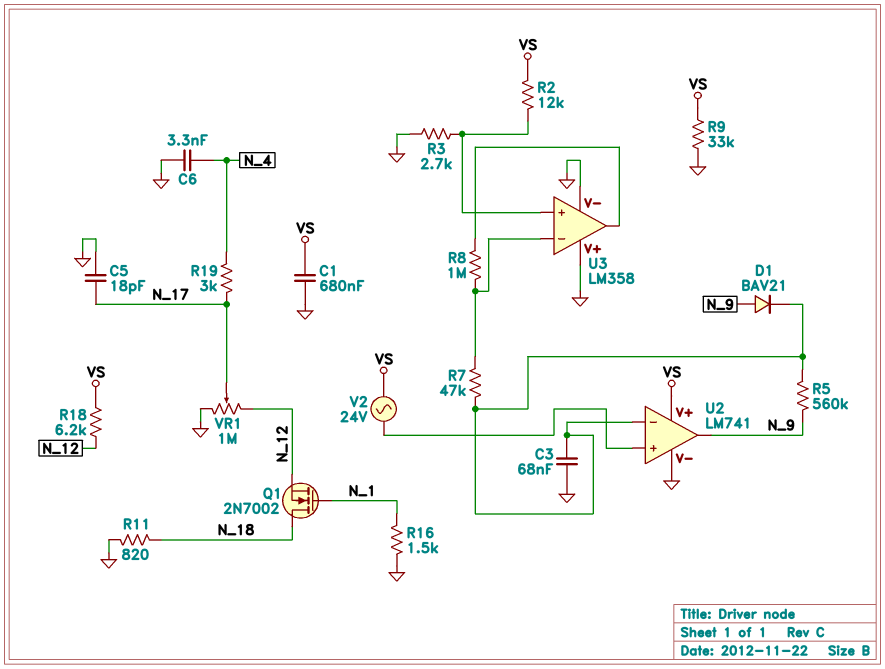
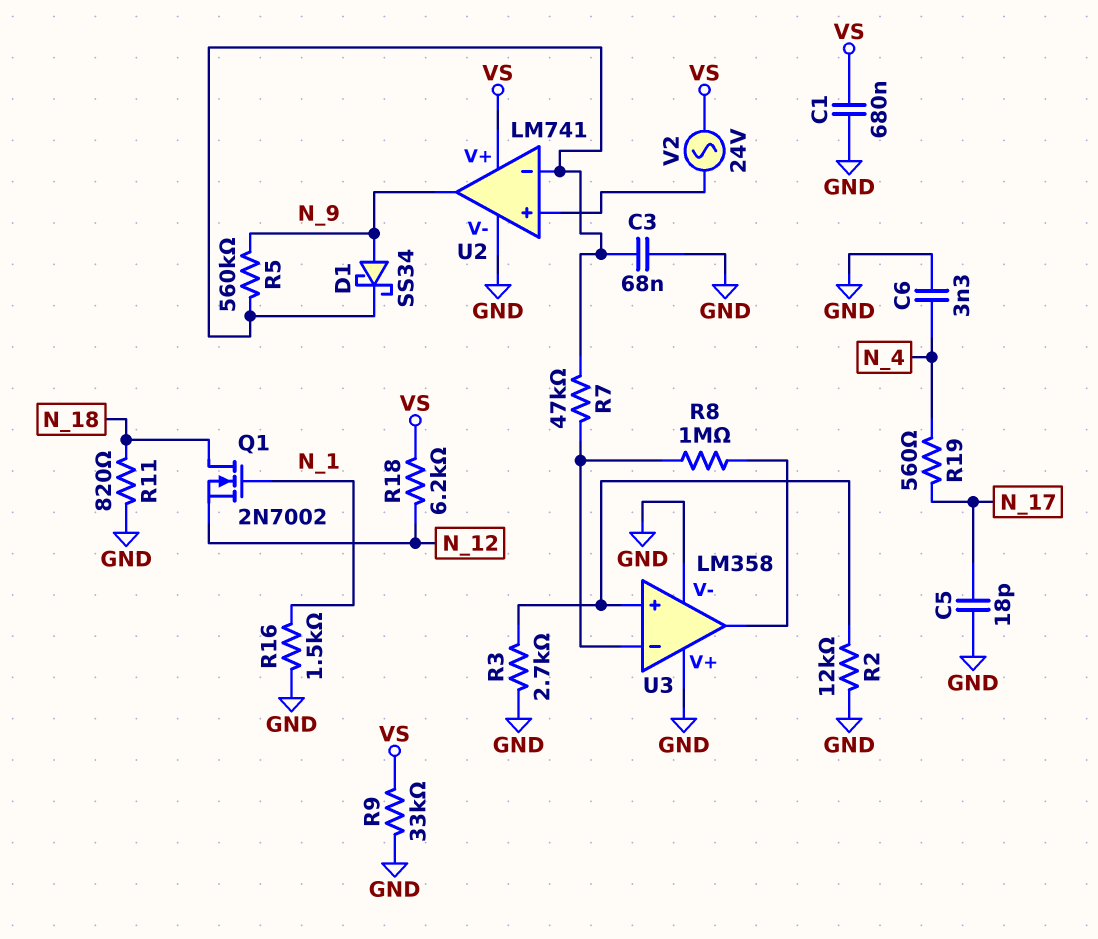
D1: diode BAV21 (A N_9, K U2/in-) -> schottky SS34 (A N_9, K U2/in-)
R2: 12k (U3/in+, VS) -> 12k (GND, U3/in+)
R19: 3k (N_4, N_17) -> 560 (N_4, N_17)
VR1: 1M (GND, N_12, wiper N_17) -> none

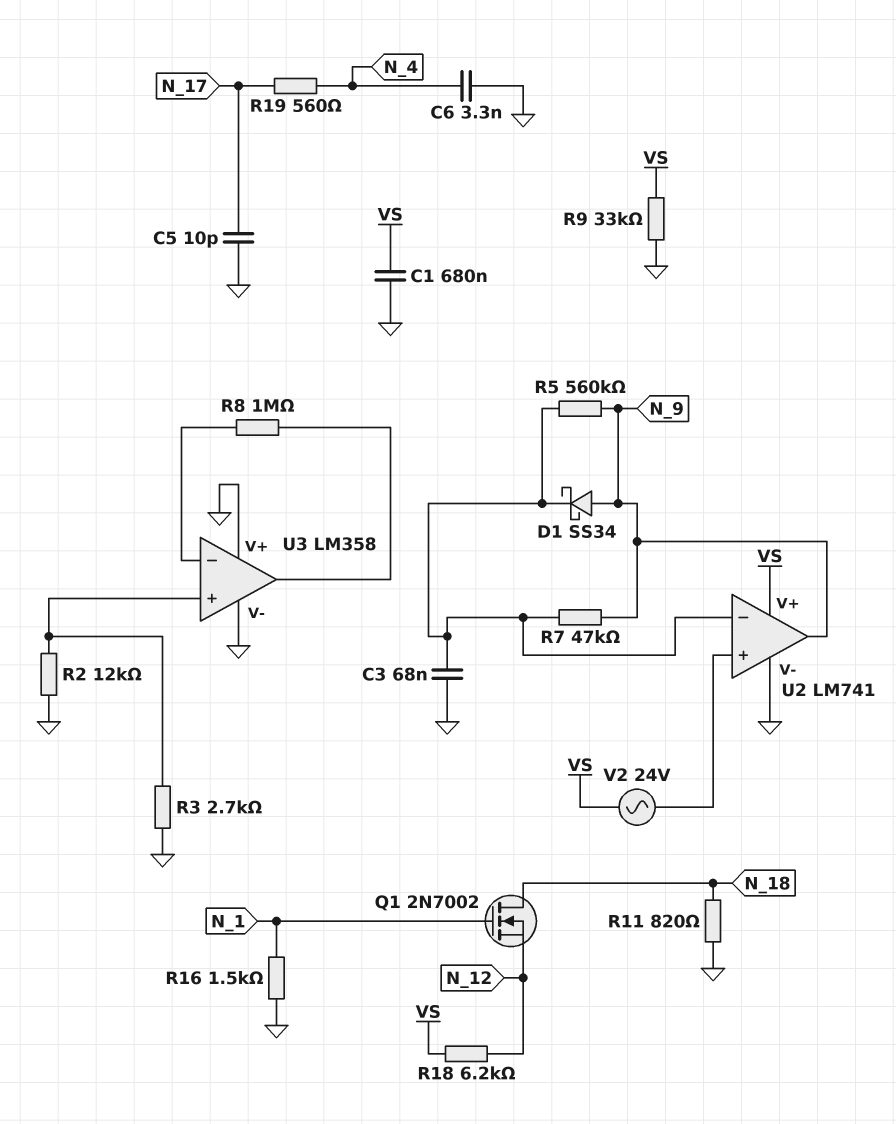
C5: 18pF (GND, N_17) -> 10pF (GND, N_17)
R7: 47k (U2/in-, U3/in-) -> 47k (N_9, U2/in-)

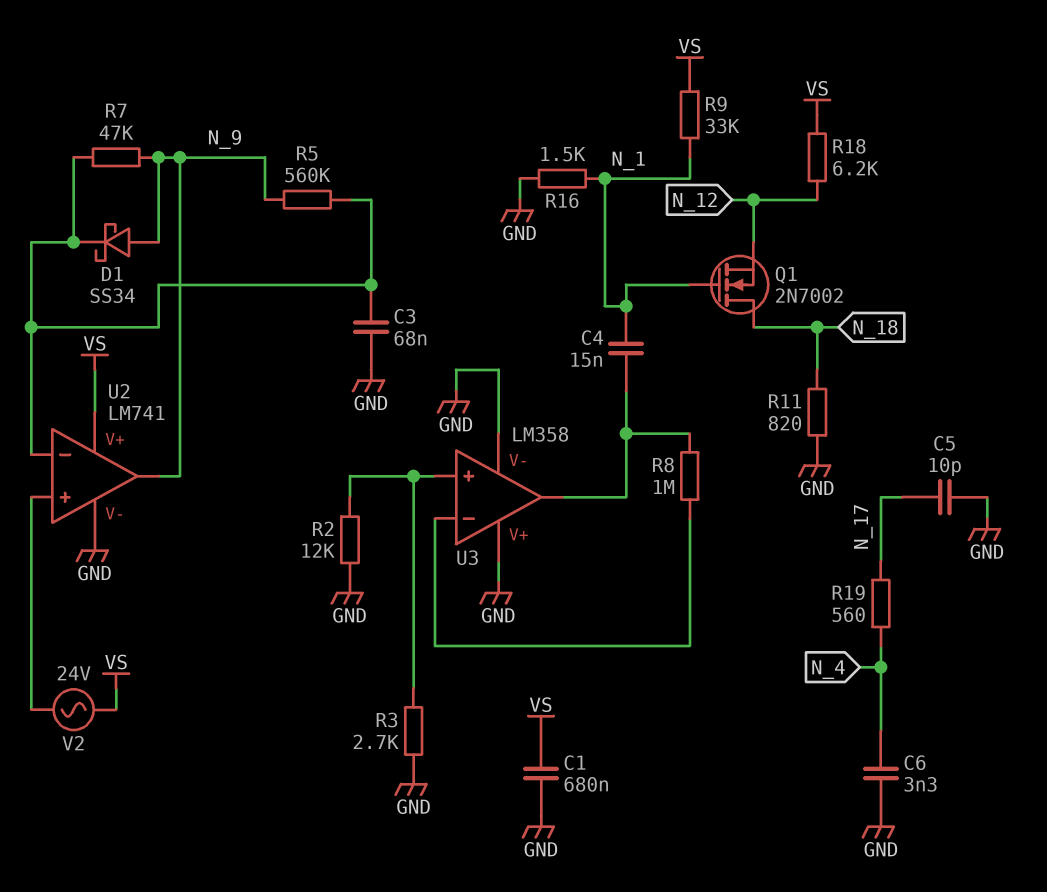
C4: none -> 15nF (N_1, U3/out)
R9: 33k (GND, VS) -> 33k (N_1, VS)

